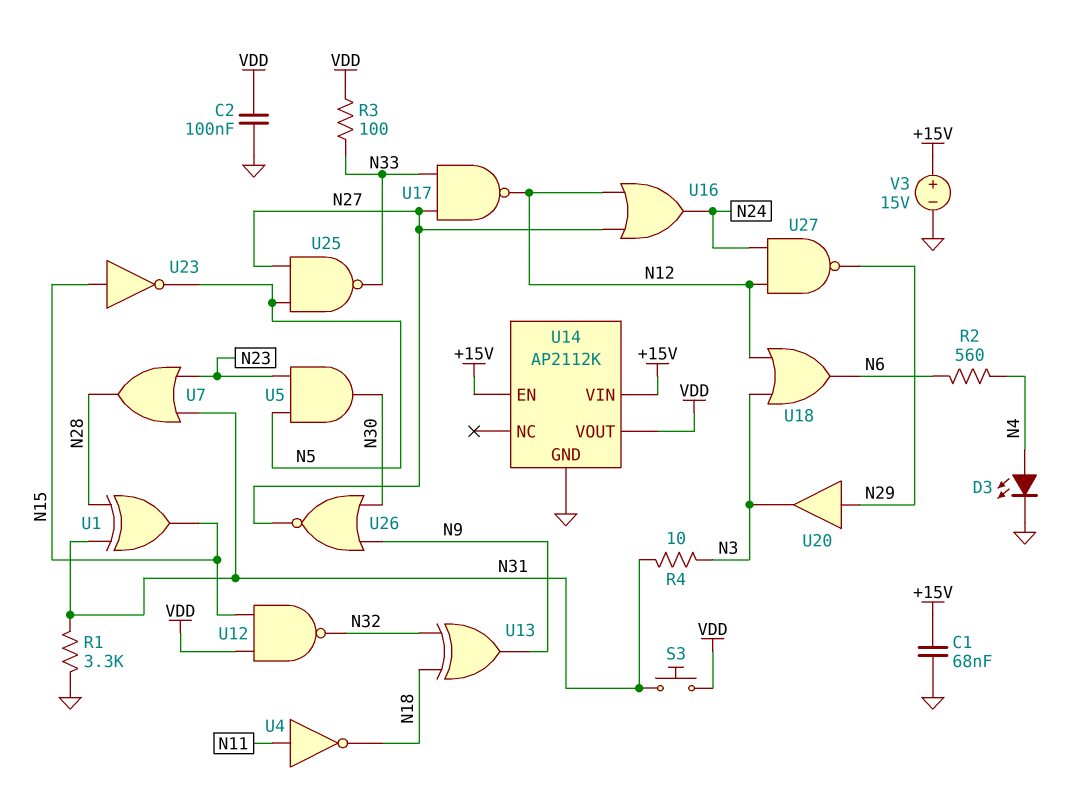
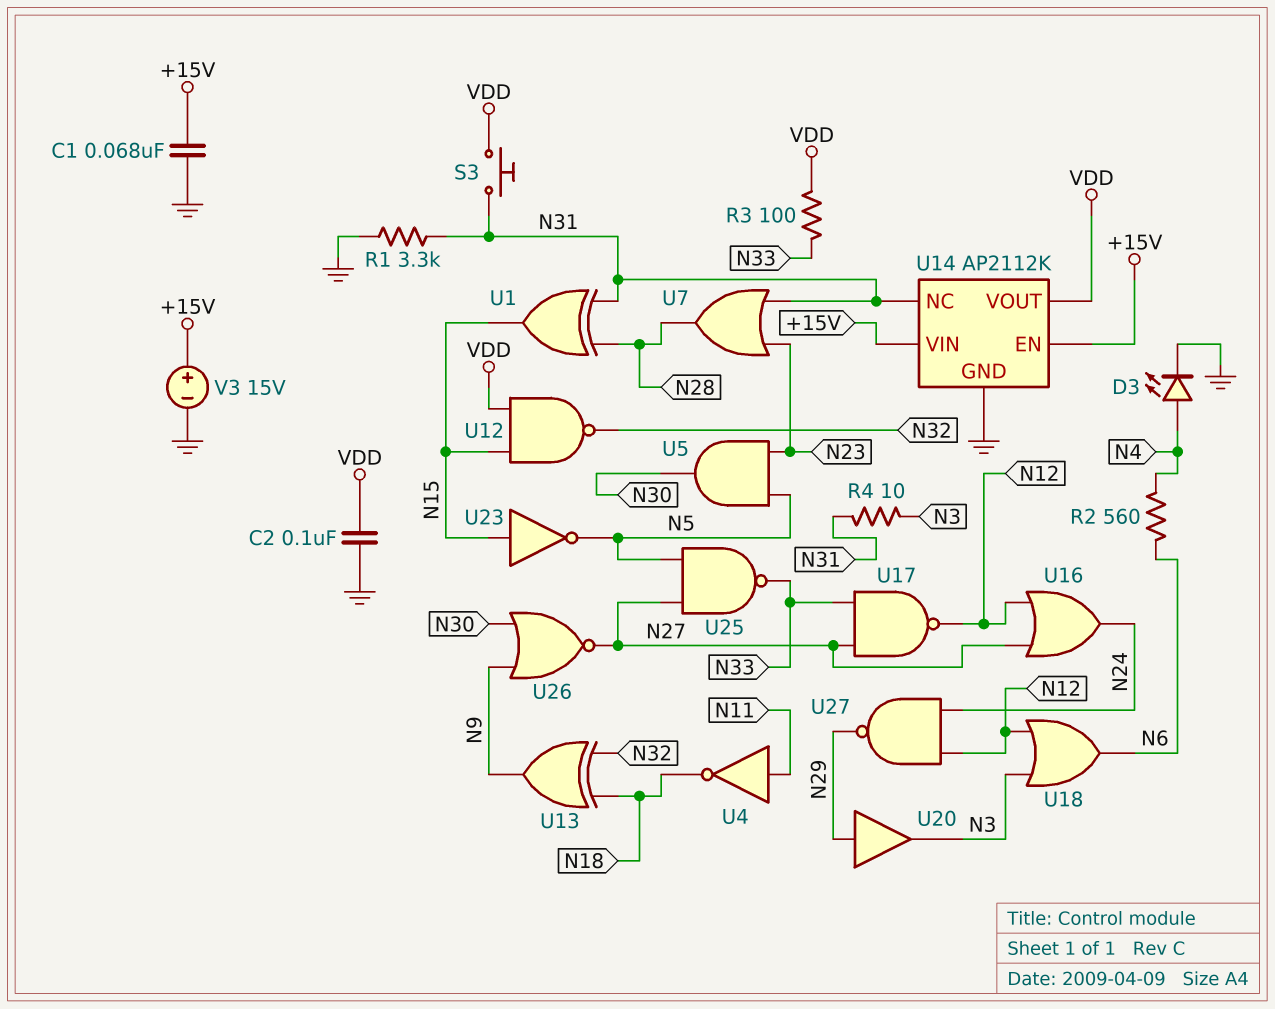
U14 pin NC: none -> N31

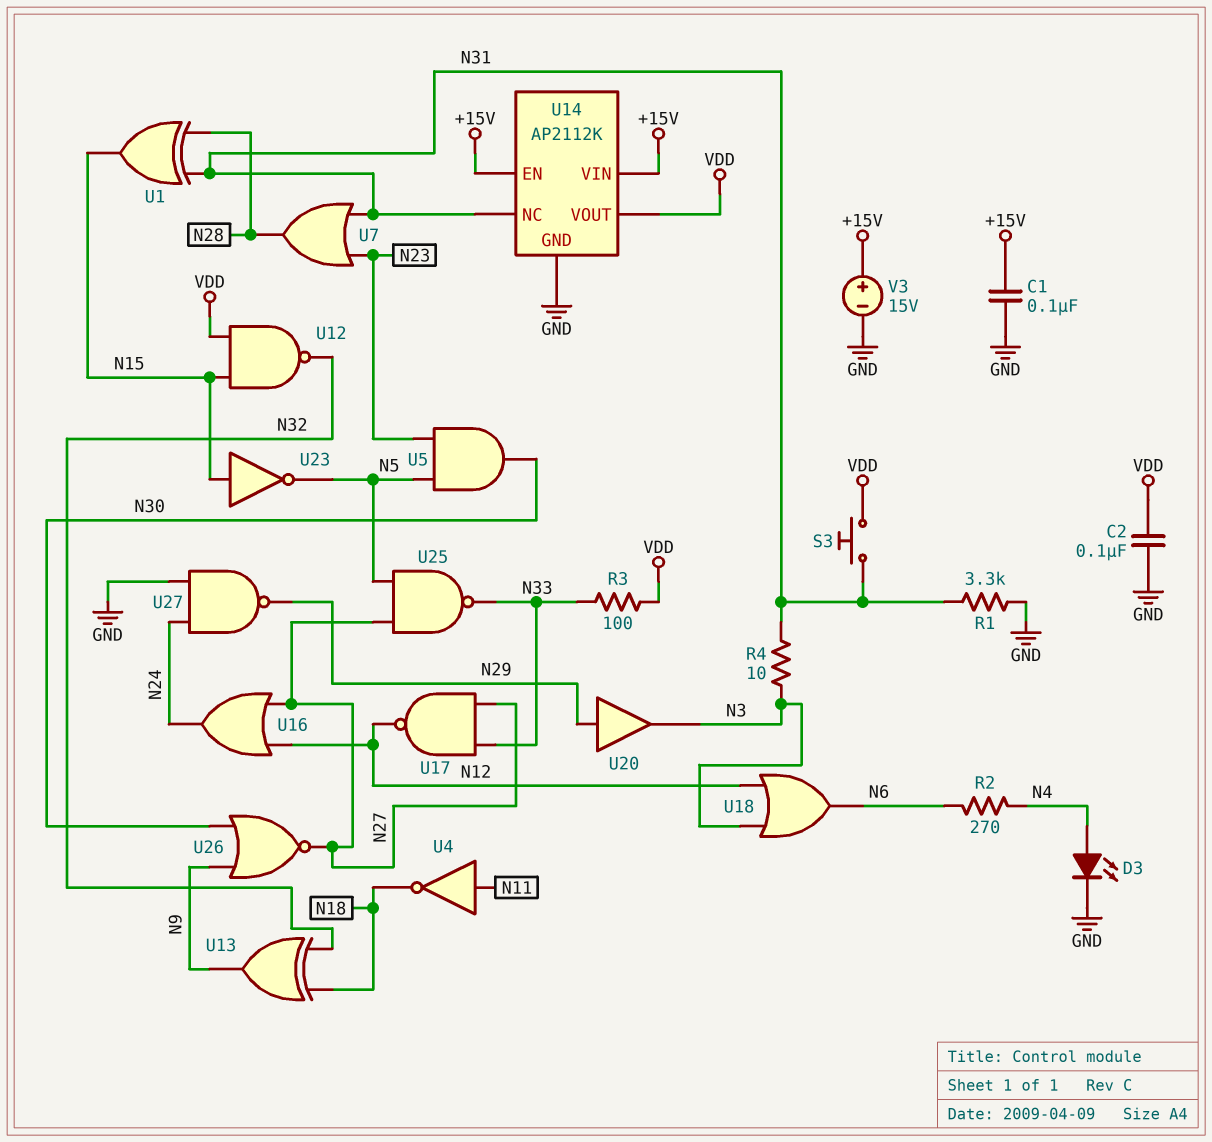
C1: 68nF (+15V, GND) -> 100nF (+15V, GND)
R2: 560 (N4, N6) -> 270 (N4, N6)
U27: NAND (in N12, in N24, out N29) -> NAND (in GND, in N24, out N29)

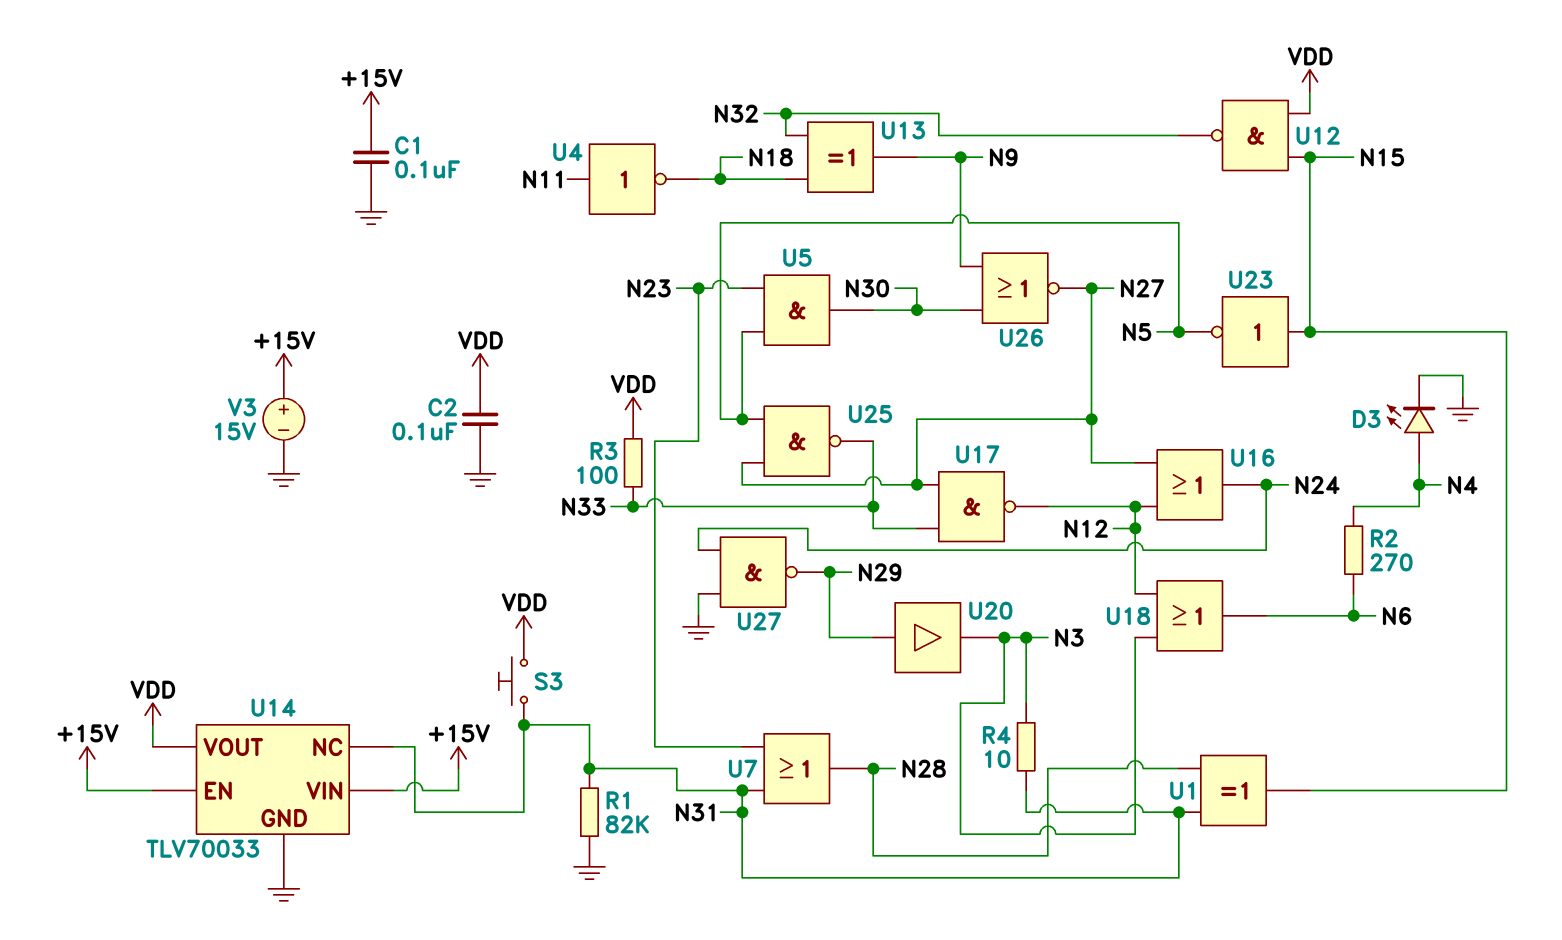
R1: 3.3k (GND, N31) -> 82k (GND, N31)
U14: AP2112K -> TLV70033

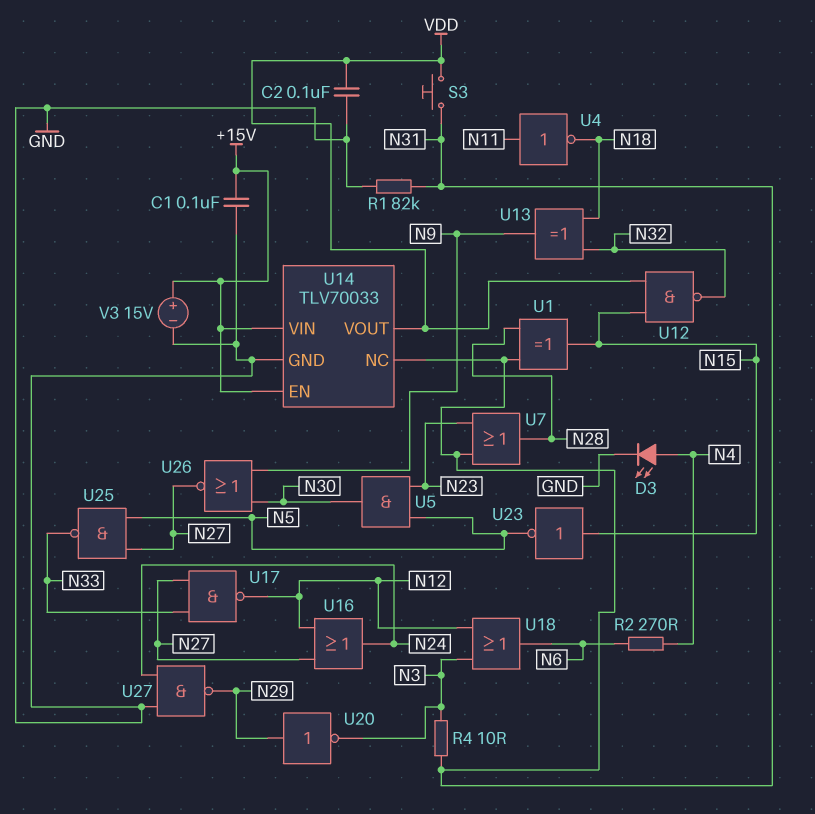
R3: 100 (N33, VDD) -> none
U20: buffer (in N29, out N3) -> NOT (in N29, out N3)

